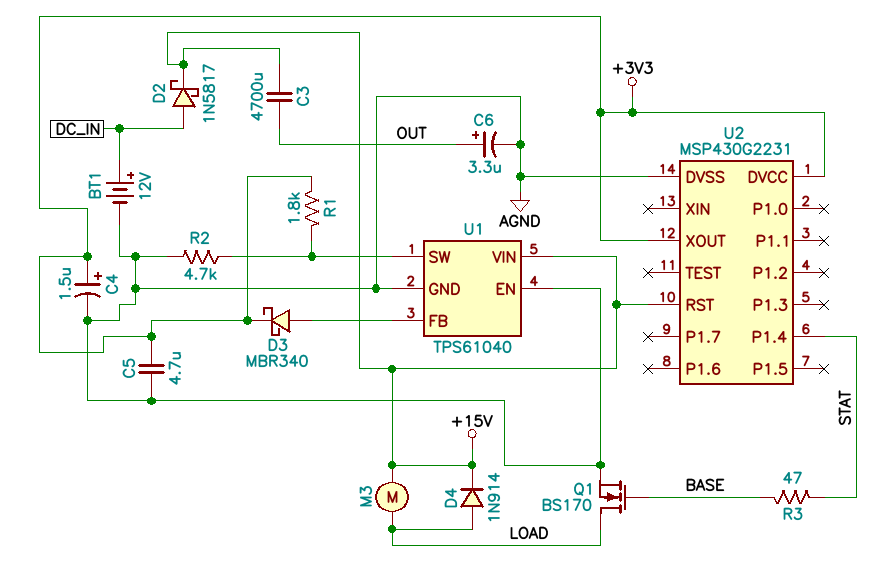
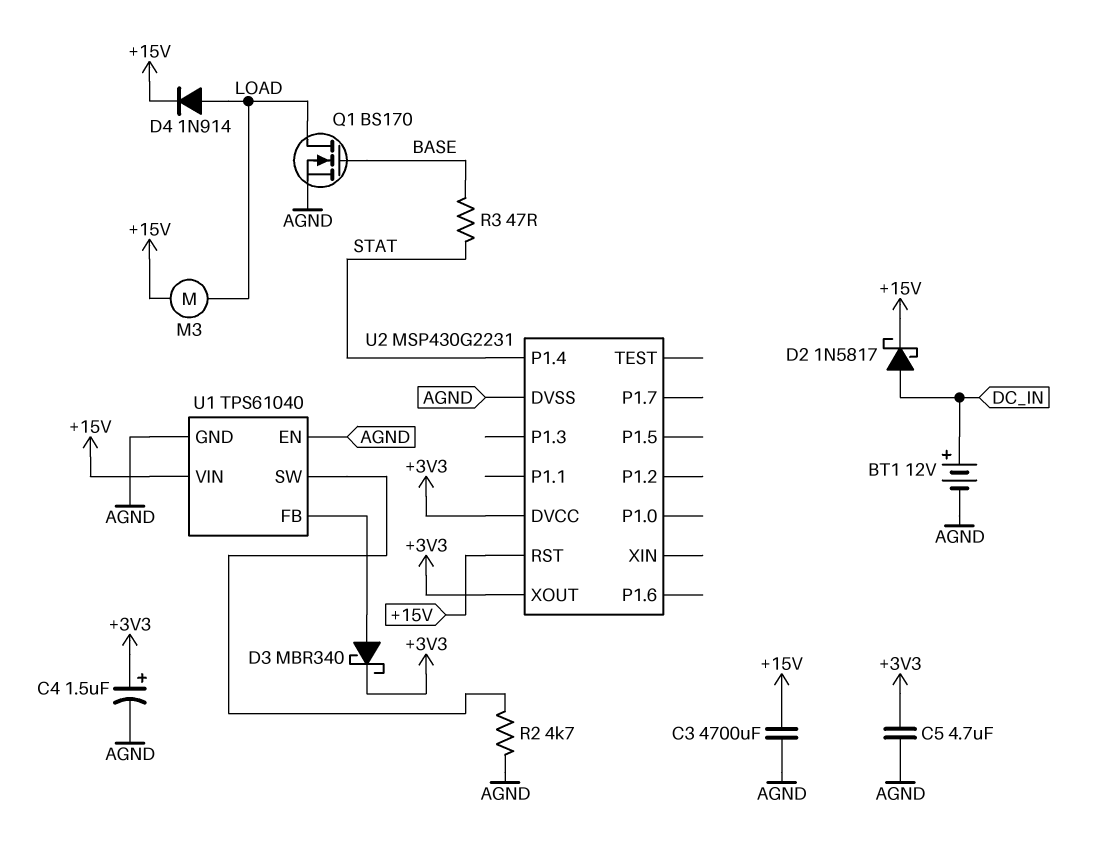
C3: 4700uF (+15V, OUT) -> 4700uF (+15V, AGND)
C6: 3.3uF (plus OUT, minus AGND) -> none
R1: 1.8k (+3V3, U1/SW) -> none

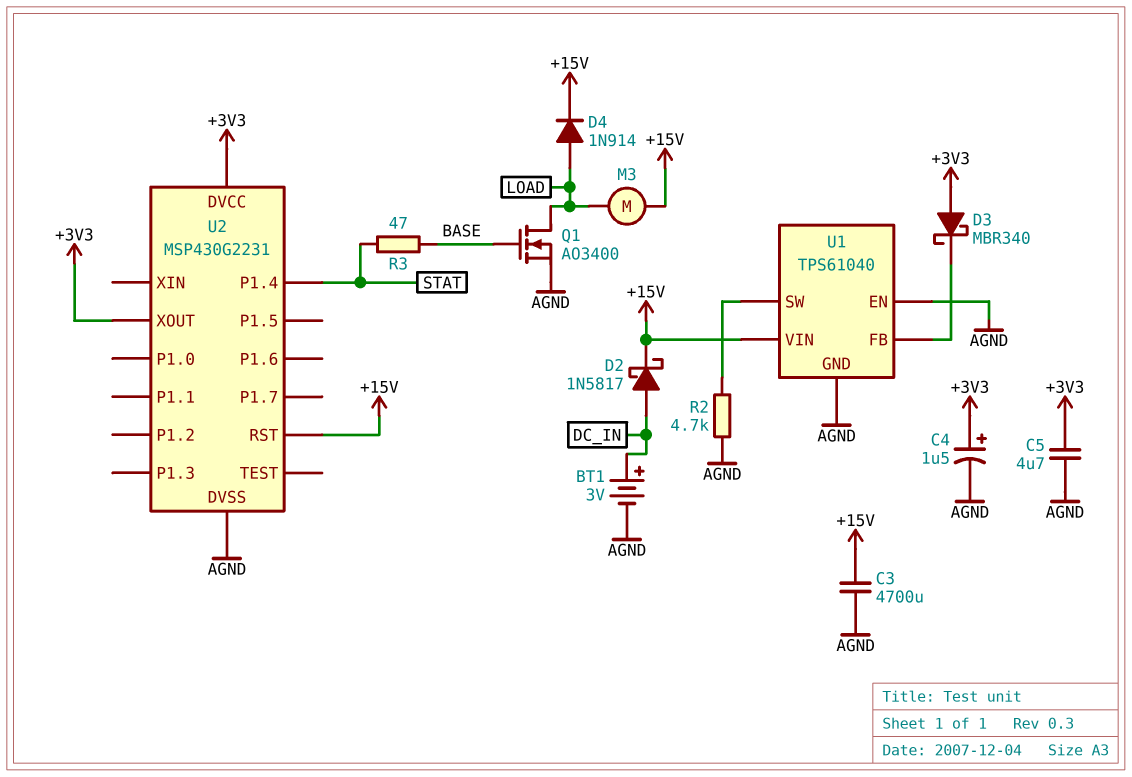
BT1: 12V (plus DC_IN, minus AGND) -> 3V (plus DC_IN, minus AGND)
D3: schottky MBR340 (A U1/FB, K +3V3) -> schottky MBR340 (A +3V3, K U1/FB)
Q1: NMOS BS170 (G BASE, D LOAD, S AGND) -> NMOS AO3400 (G BASE, D LOAD, S AGND)

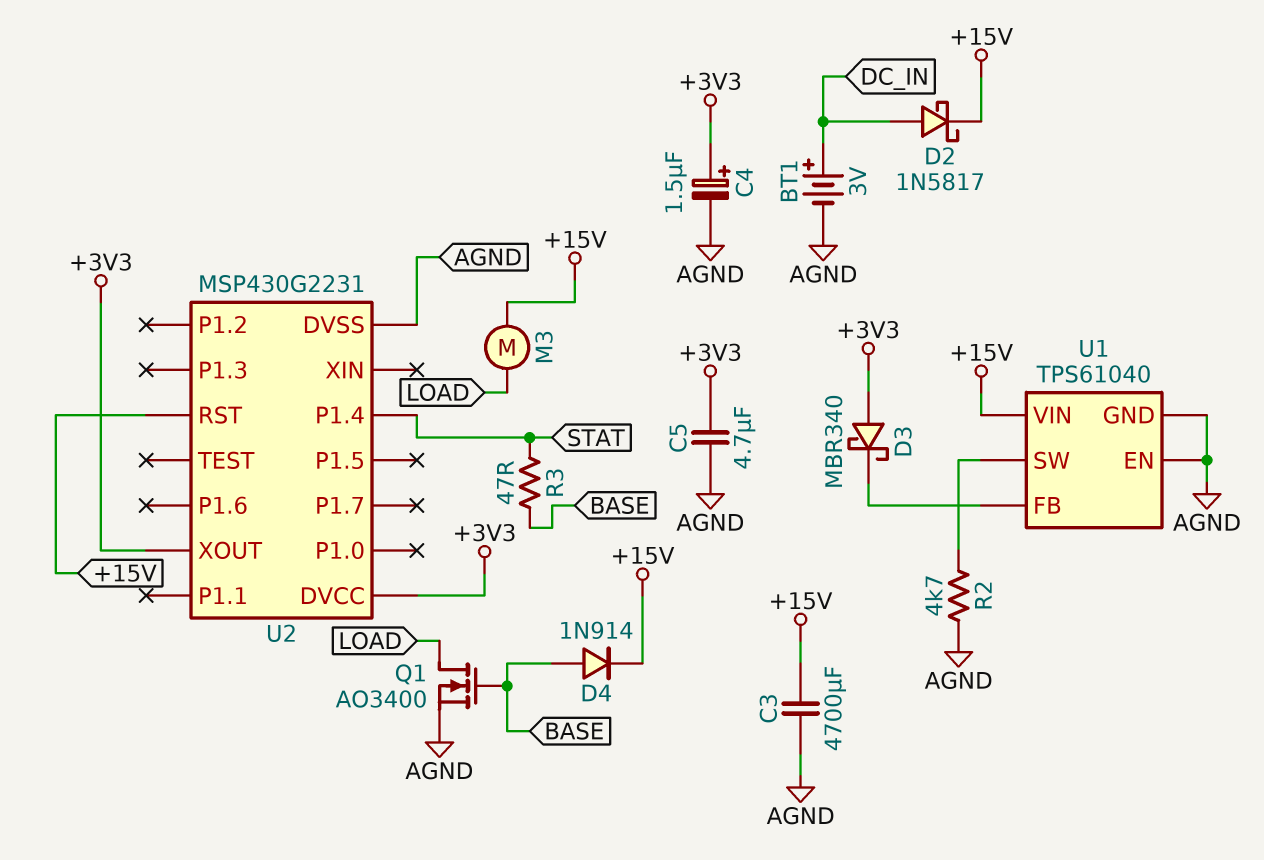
D4: diode 1N914 (A LOAD, K +15V) -> diode 1N914 (A BASE, K +15V)

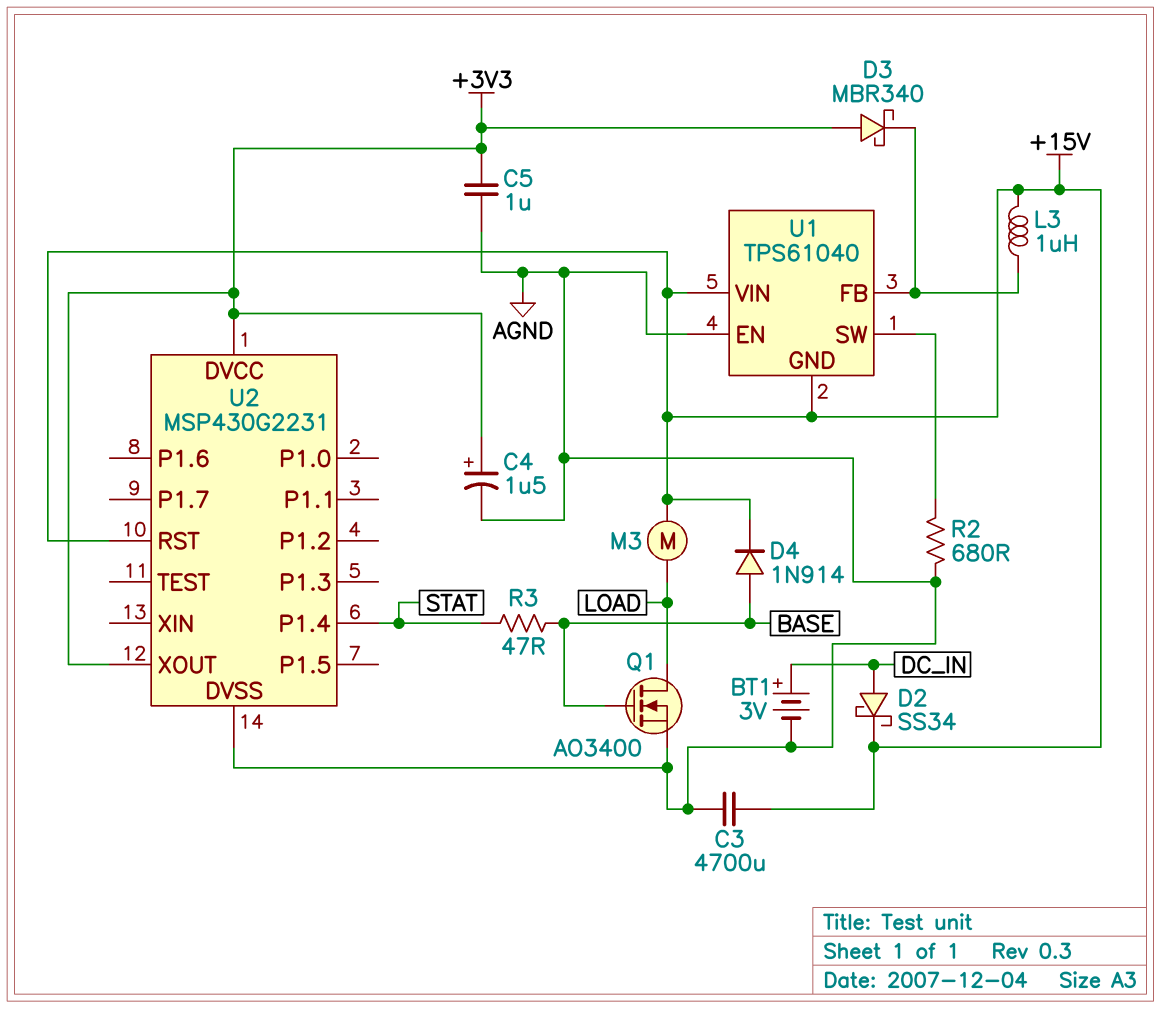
C5: 4.7uF (+3V3, AGND) -> 1uF (+3V3, AGND)
D2: schottky 1N5817 (A DC_IN, K +15V) -> schottky SS34 (A DC_IN, K +15V)
L3: none -> 1uH (+15V, U1/FB)
R2: 4.7k (AGND, U1/SW) -> 680 (AGND, U1/SW)
U1 pin GND: AGND -> +15V

